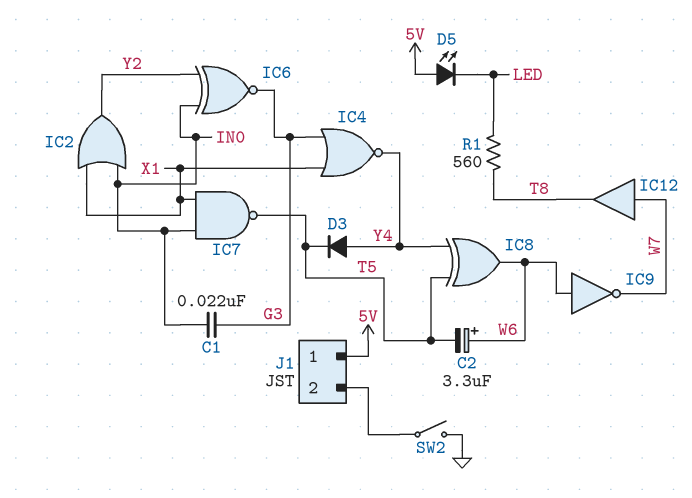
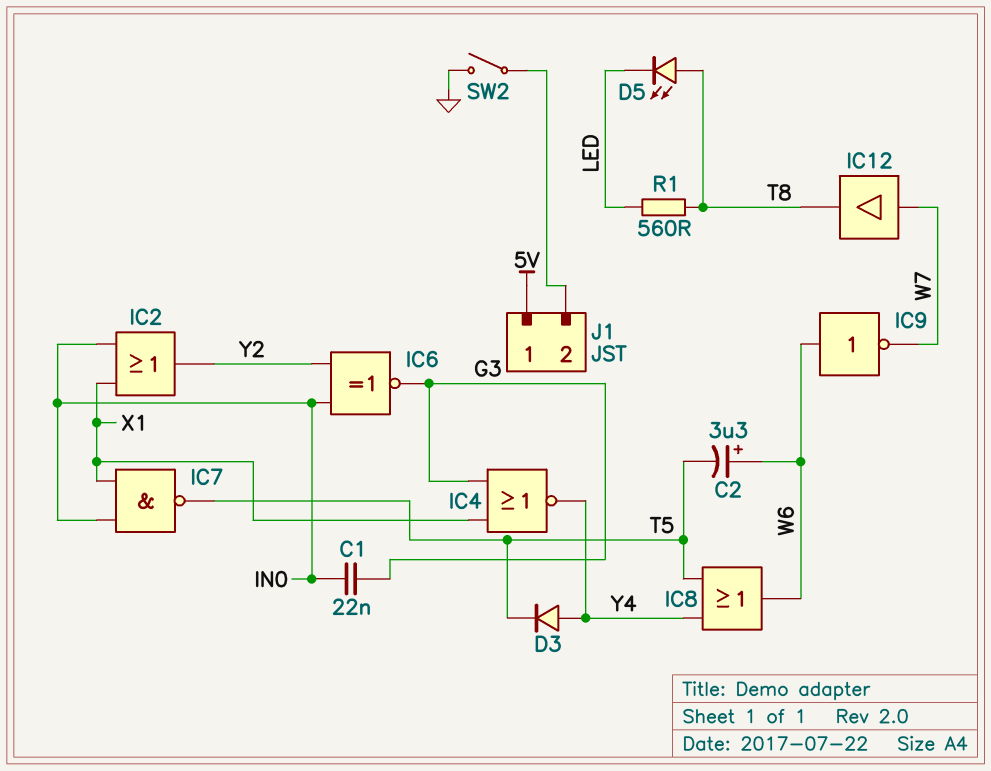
D5: LED (A 5V, K LED) -> LED (A T8, K LED)
IC8: XOR (in T5, in Y4, out W6) -> OR (in T5, in Y4, out W6)

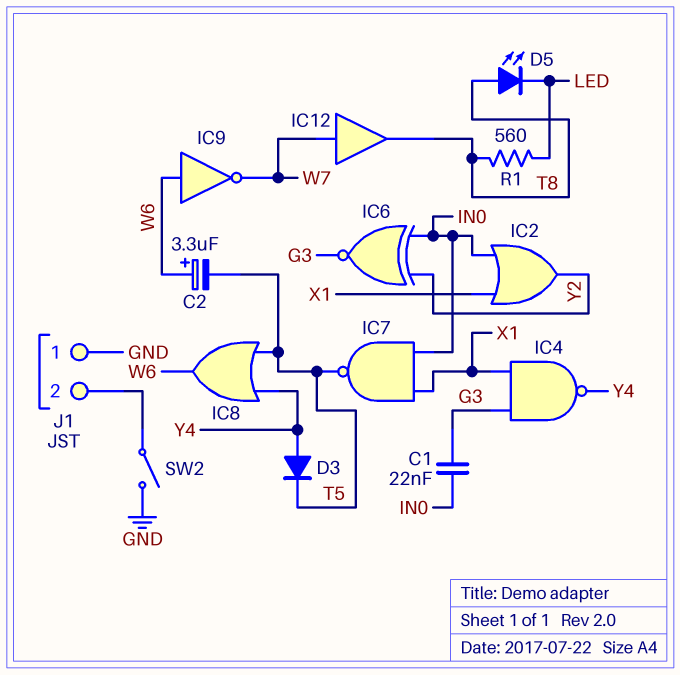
IC4: NOR (in G3, in X1, out Y4) -> NAND (in G3, in X1, out Y4)
J1 pin 1: 5V -> GND

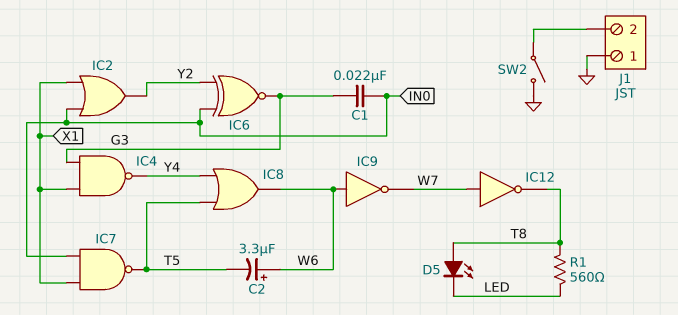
D3: diode (A Y4, K T5) -> none
IC12: buffer (in W7, out T8) -> NOT (in W7, out T8)

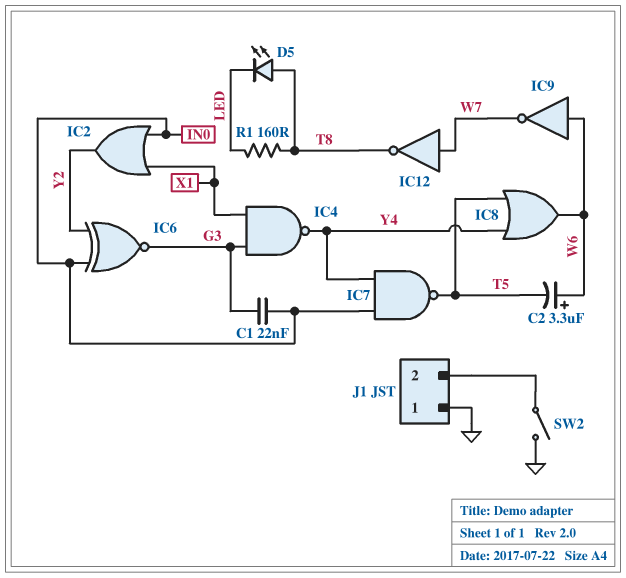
IC7: NAND (in IN0, in X1, out T5) -> NAND (in IN0, in Y4, out T5)
R1: 560 (LED, T8) -> 160 (LED, T8)

